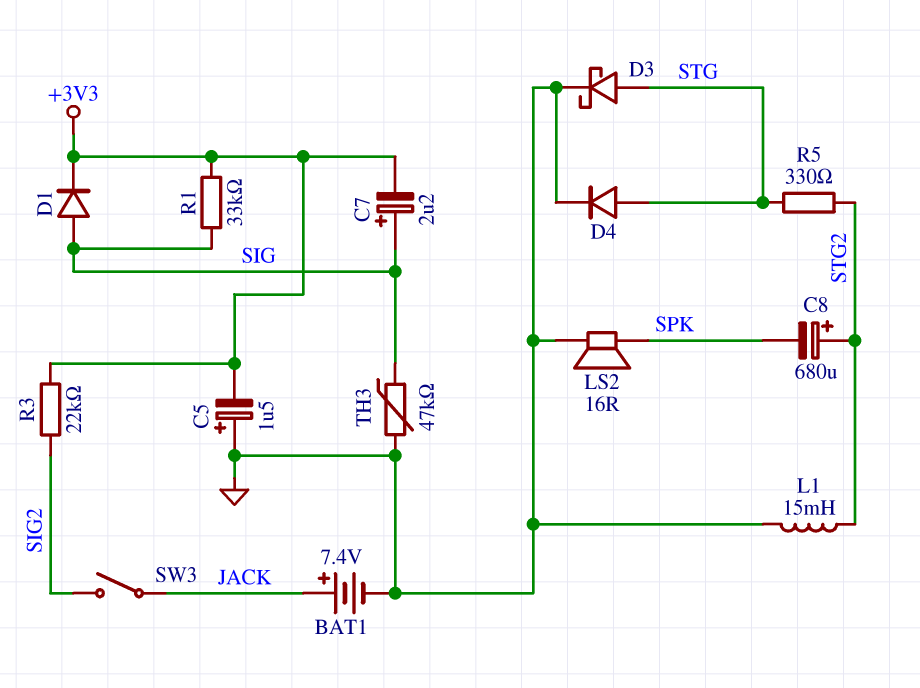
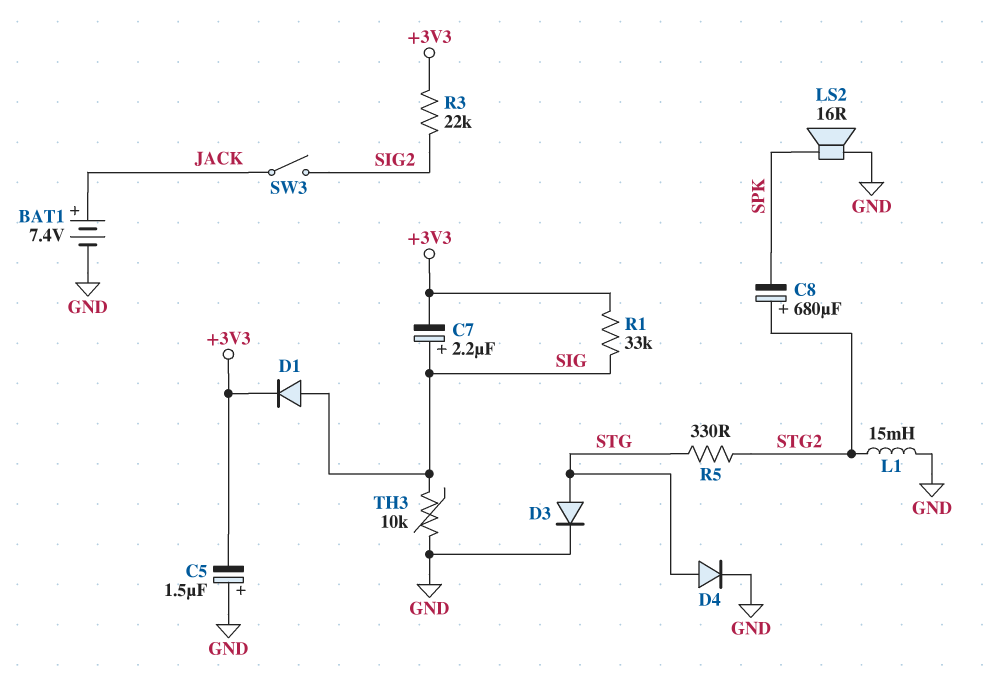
D3: schottky (A STG, K GND) -> diode (A STG, K GND)
TH3: 47k (GND, SIG) -> 10k (GND, SIG)

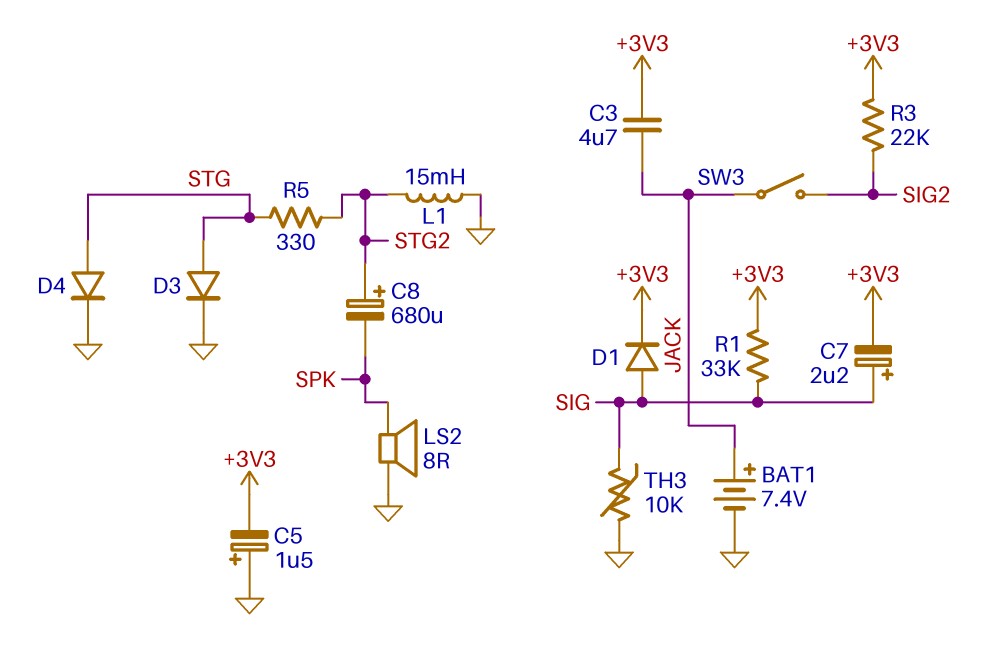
C3: none -> 4.7uF (+3V3, JACK)
LS2: speaker 16R (GND, SPK) -> speaker 8R (GND, SPK)

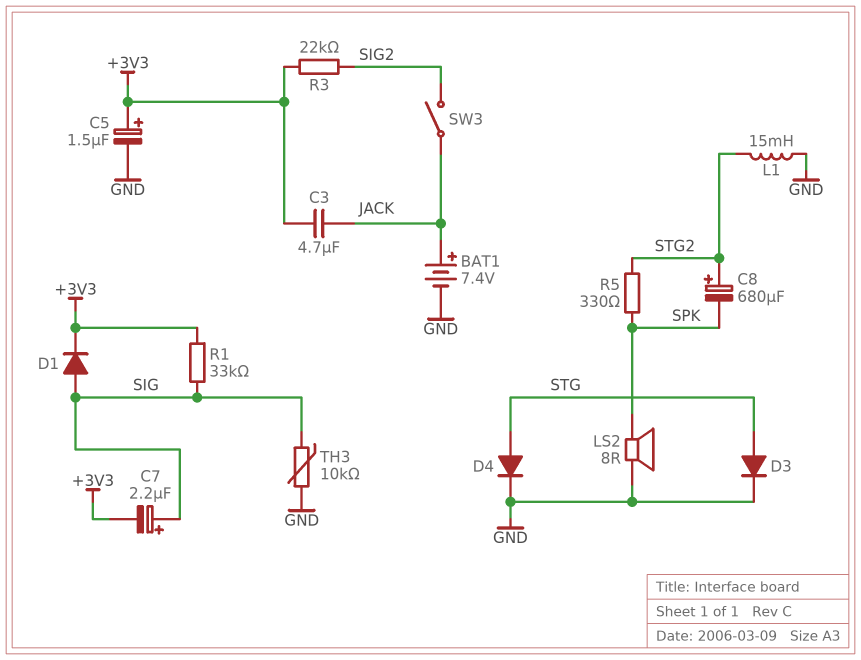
C5: 1.5uF (plus GND, minus +3V3) -> 1.5uF (plus +3V3, minus GND)
R5: 330 (STG, STG2) -> 330 (SPK, STG2)

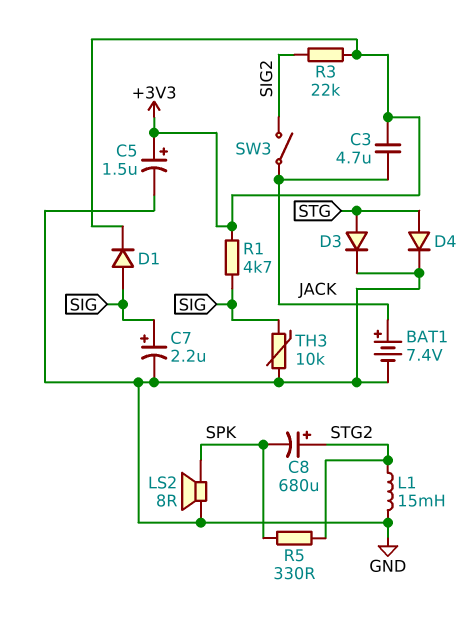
C7: 2.2uF (plus SIG, minus +3V3) -> 2.2uF (plus SIG, minus GND)
R1: 33k (+3V3, SIG) -> 4.7k (+3V3, SIG)

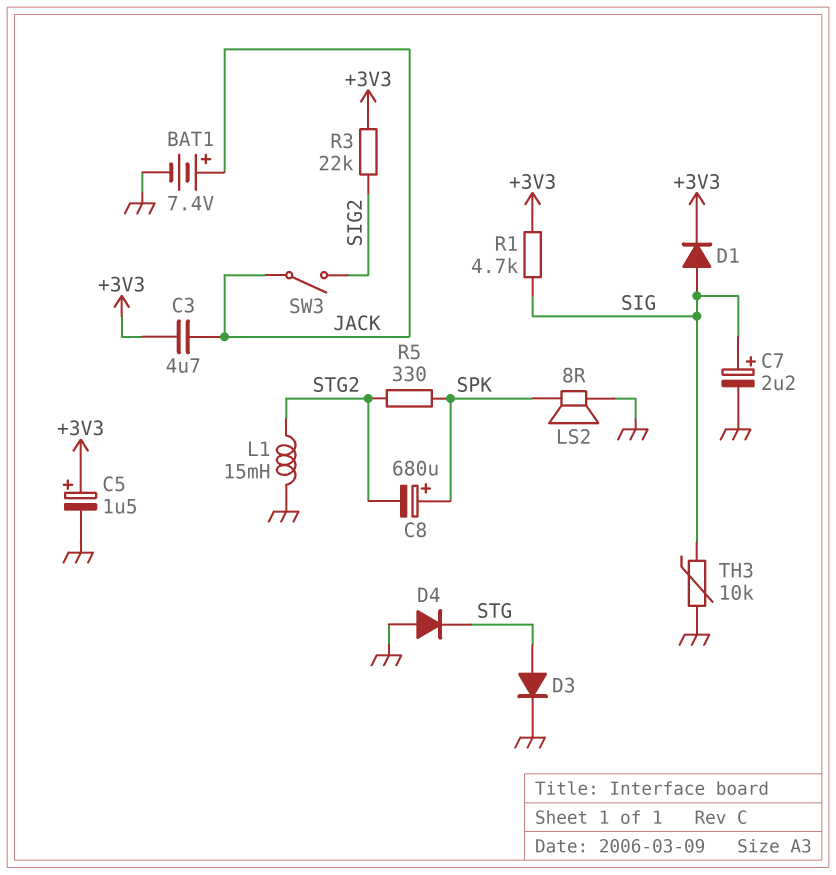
C8: 680uF (plus STG2, minus SPK) -> 680uF (plus SPK, minus STG2)
D4: diode (A STG, K GND) -> diode (A GND, K STG)

